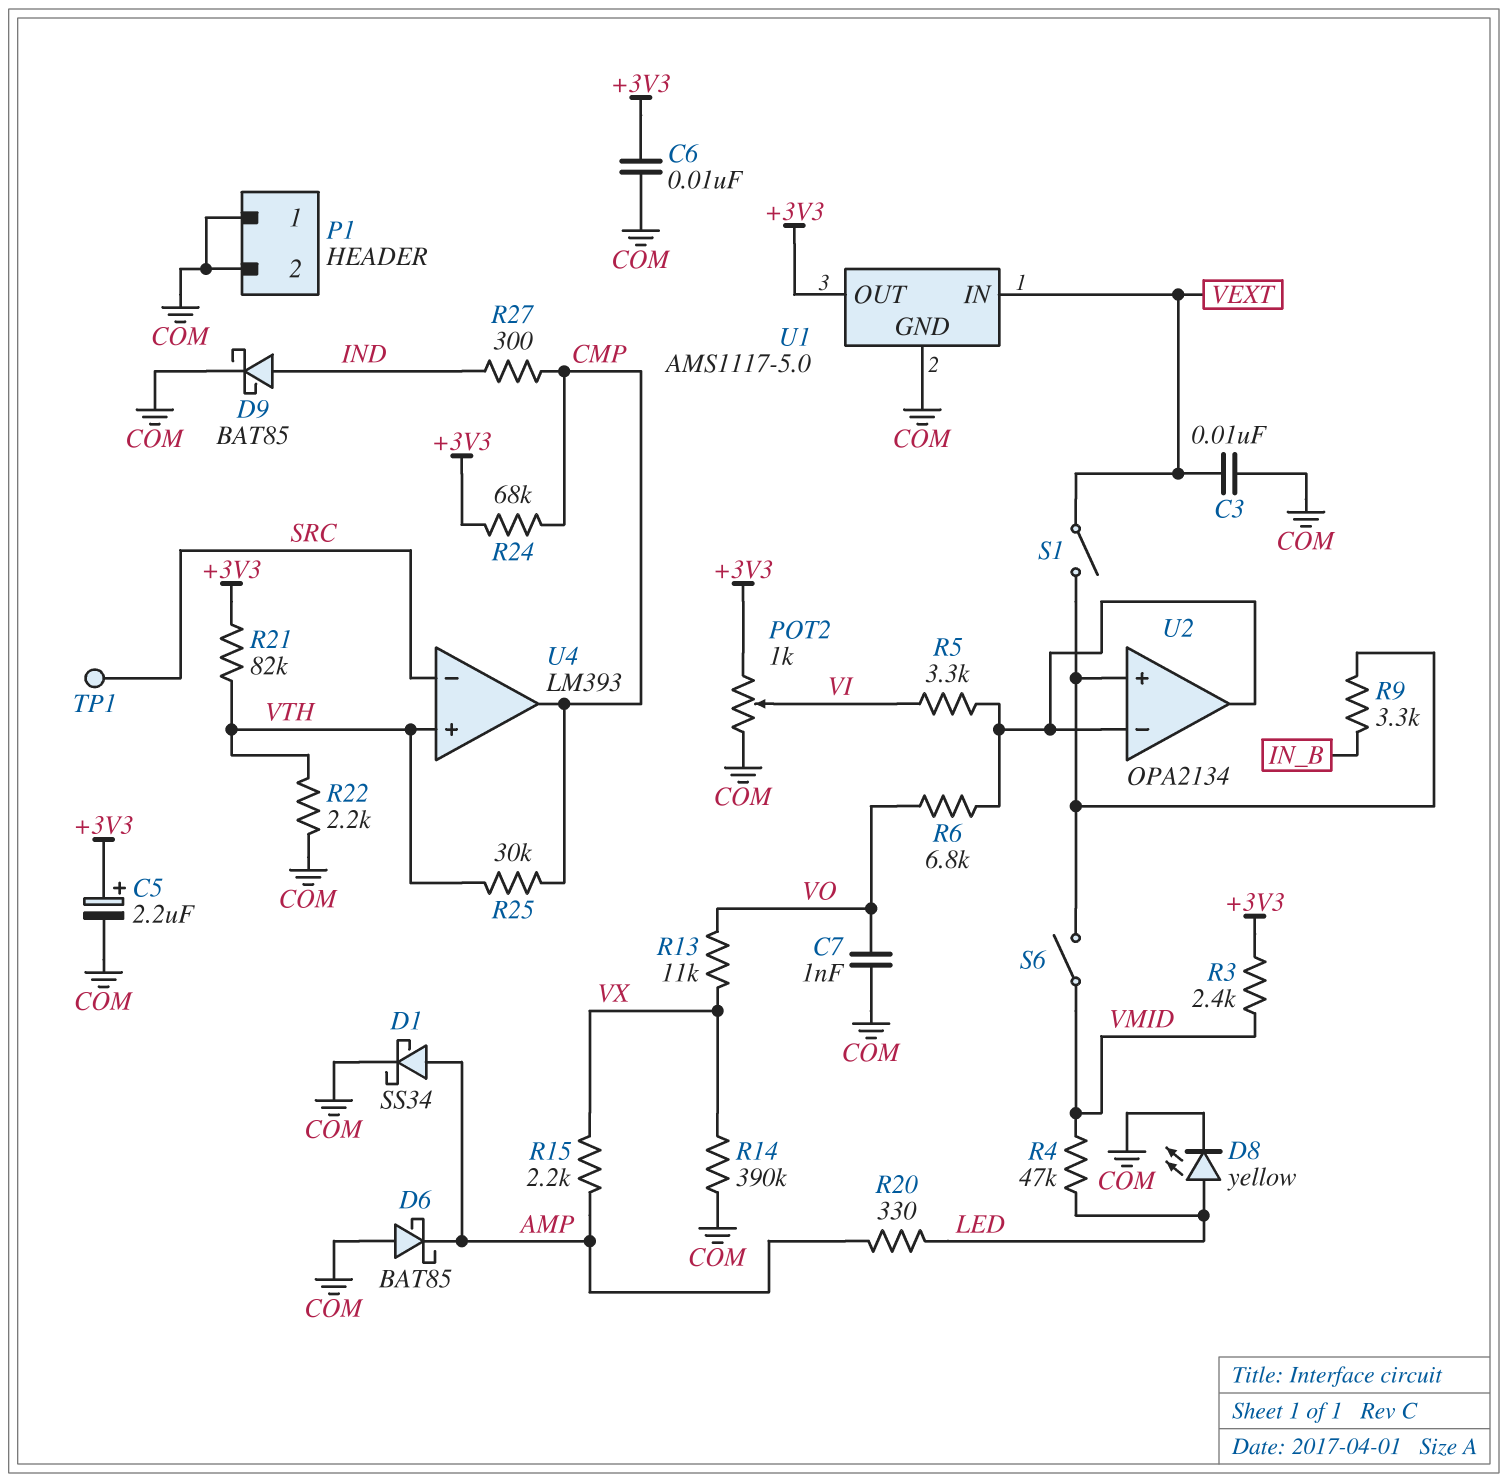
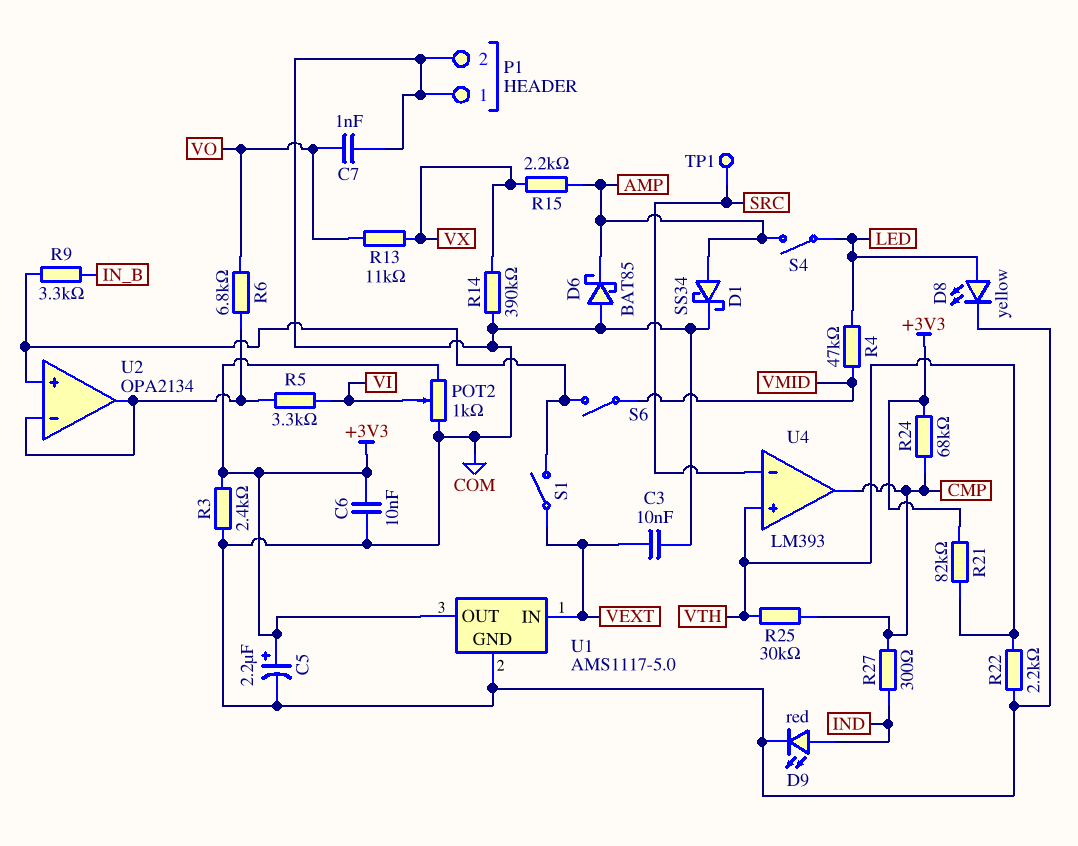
D9: schottky BAT85 (A IND, K COM) -> LED red (A IND, K COM)
R3: 2.4k (+3V3, VMID) -> 2.4k (+3V3, COM)
R20: 330 (AMP, LED) -> none
S4: none -> switch (AMP, LED)

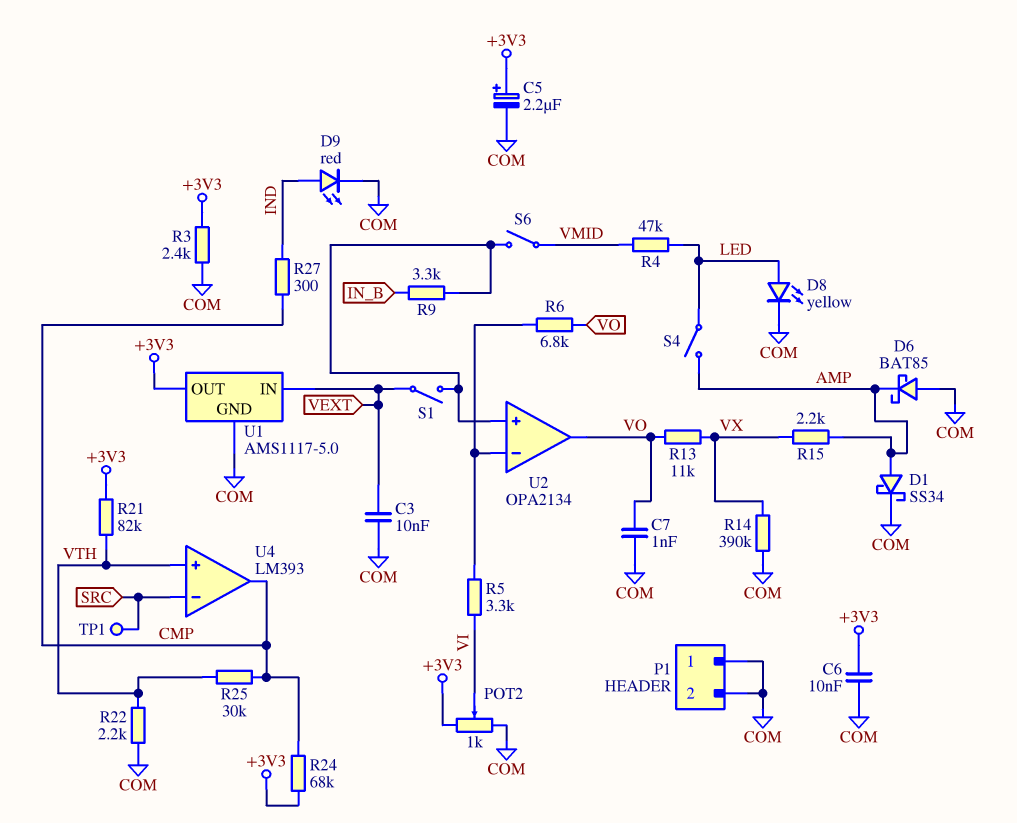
U2 pin out: U2/in- -> VO

